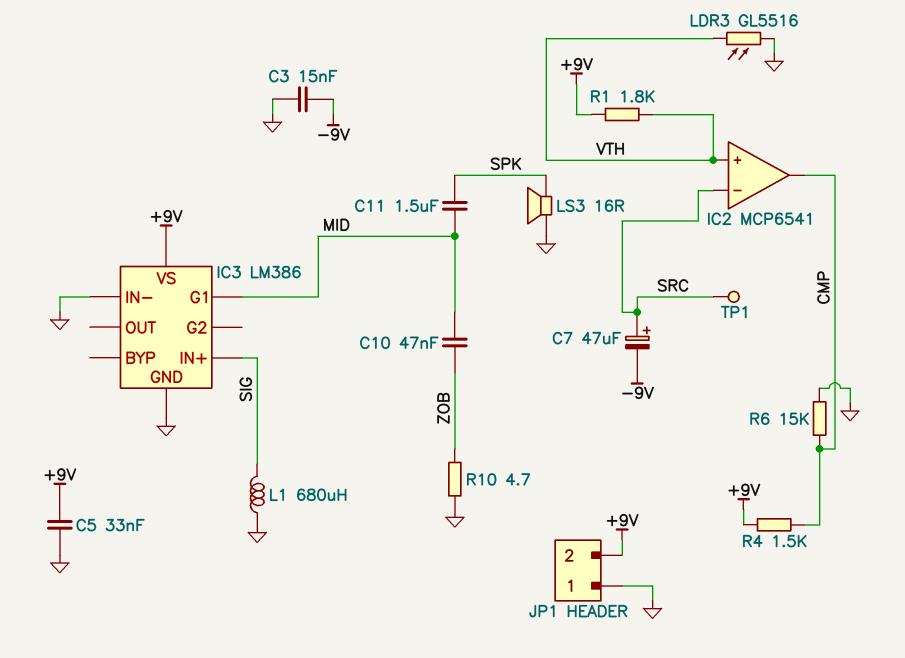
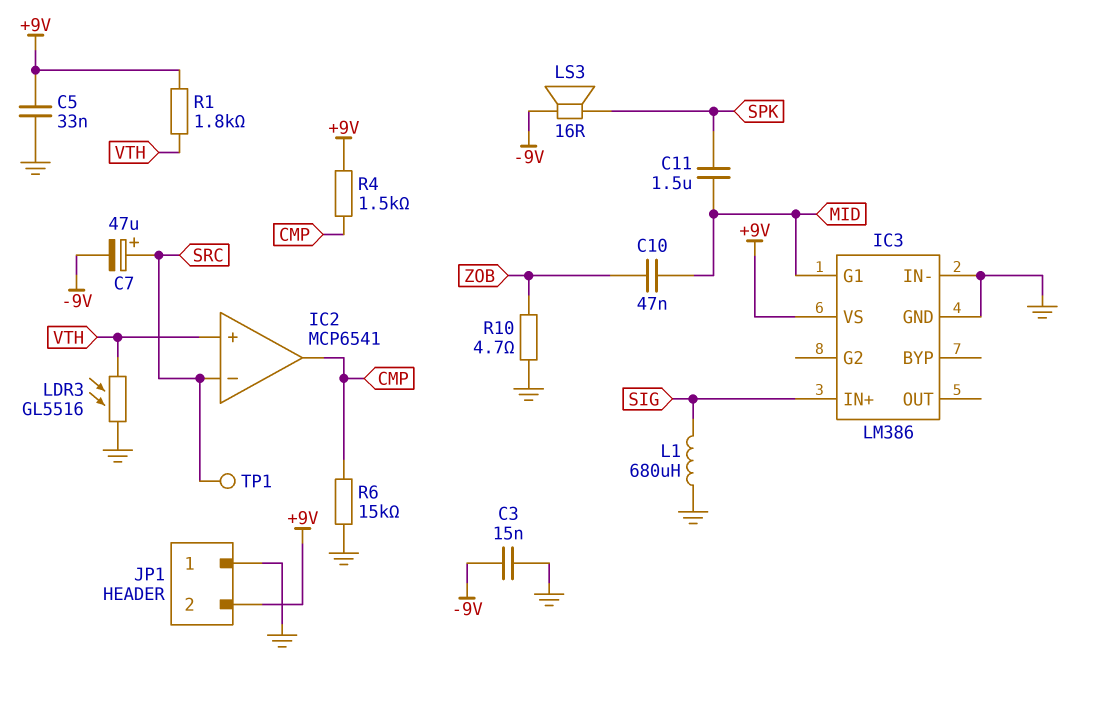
LS3: speaker 16R (GND, SPK) -> speaker 16R (-9V, SPK)

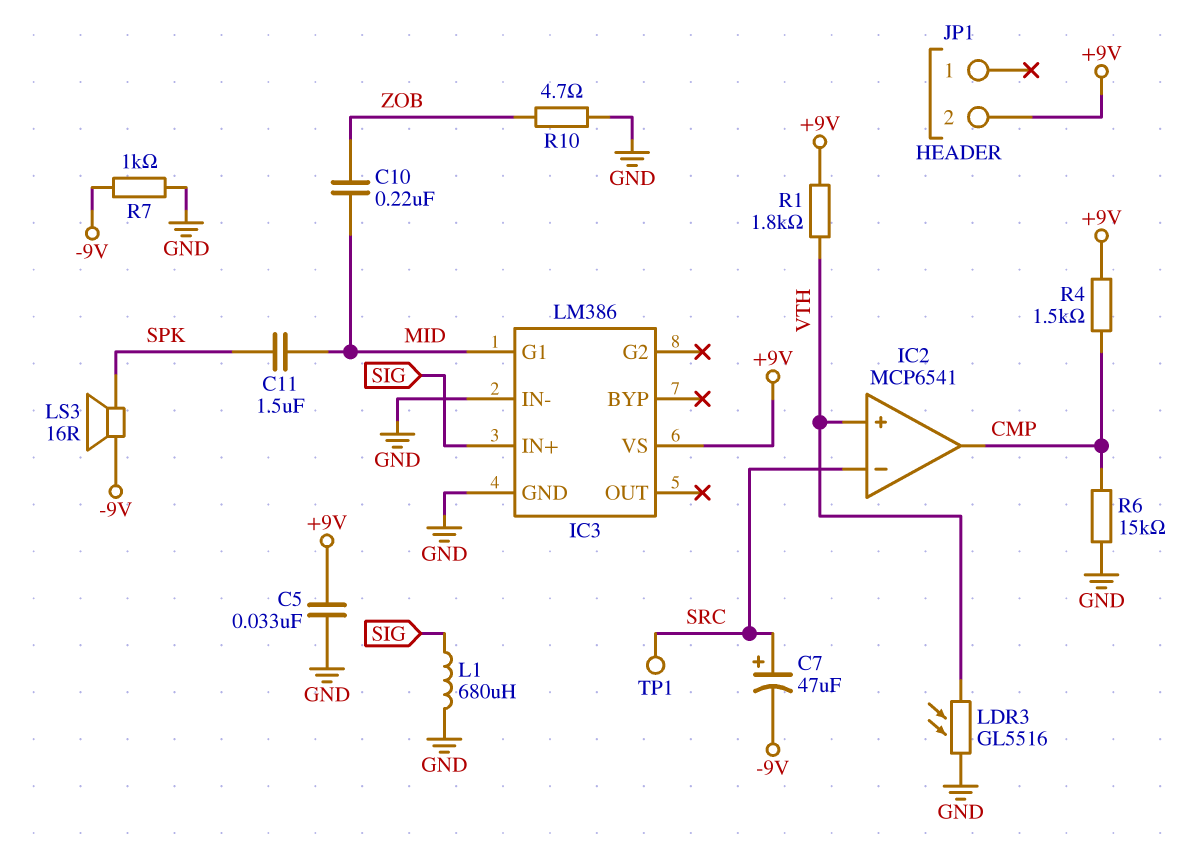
C3: 15nF (-9V, GND) -> none
C10: 47nF (MID, ZOB) -> 220nF (MID, ZOB)
JP1 pin 1: GND -> none
R7: none -> 1k (-9V, GND)

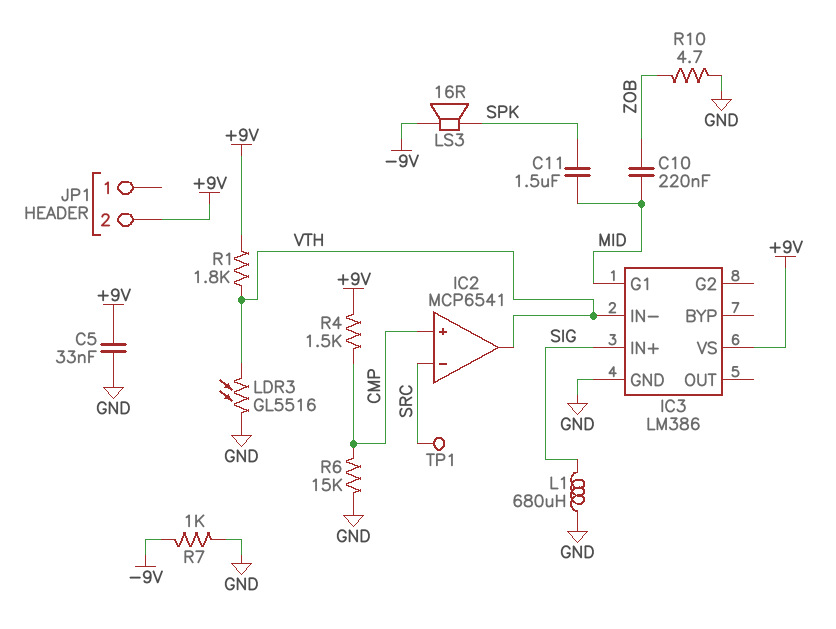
C7: 47uF (plus SRC, minus -9V) -> none
IC2 pin in+: VTH -> CMP
IC2 pin out: CMP -> VTH
IC3 pin IN-: GND -> VTH

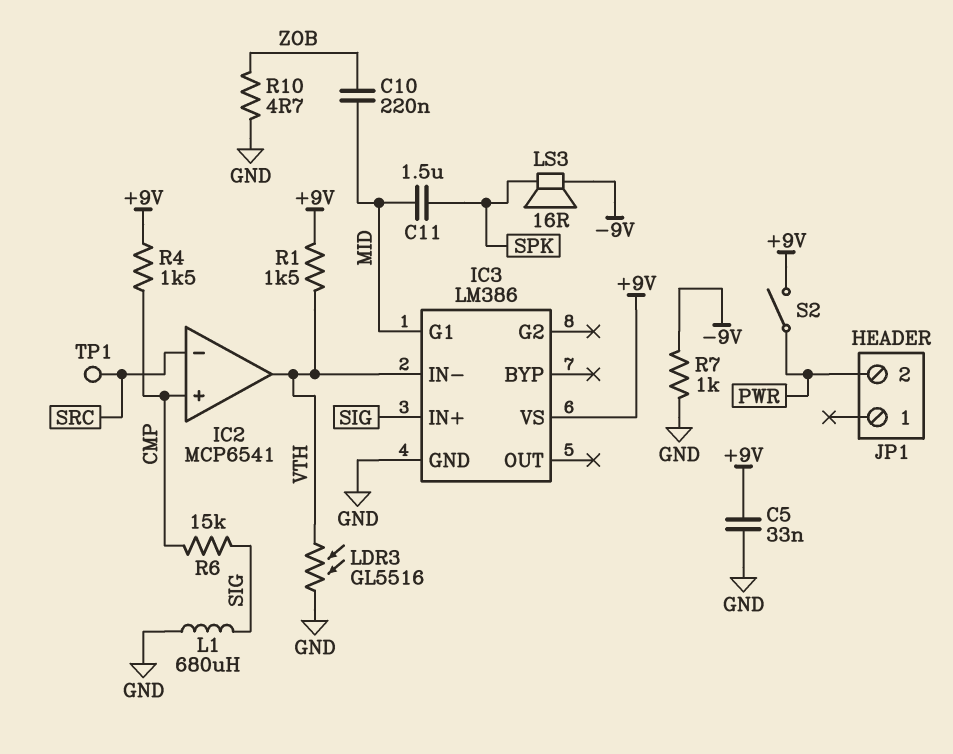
JP1 pin 2: +9V -> PWR
R1: 1.8k (+9V, VTH) -> 1.5k (+9V, VTH)
R6: 15k (CMP, GND) -> 15k (CMP, SIG)
S2: none -> switch (+9V, PWR)

